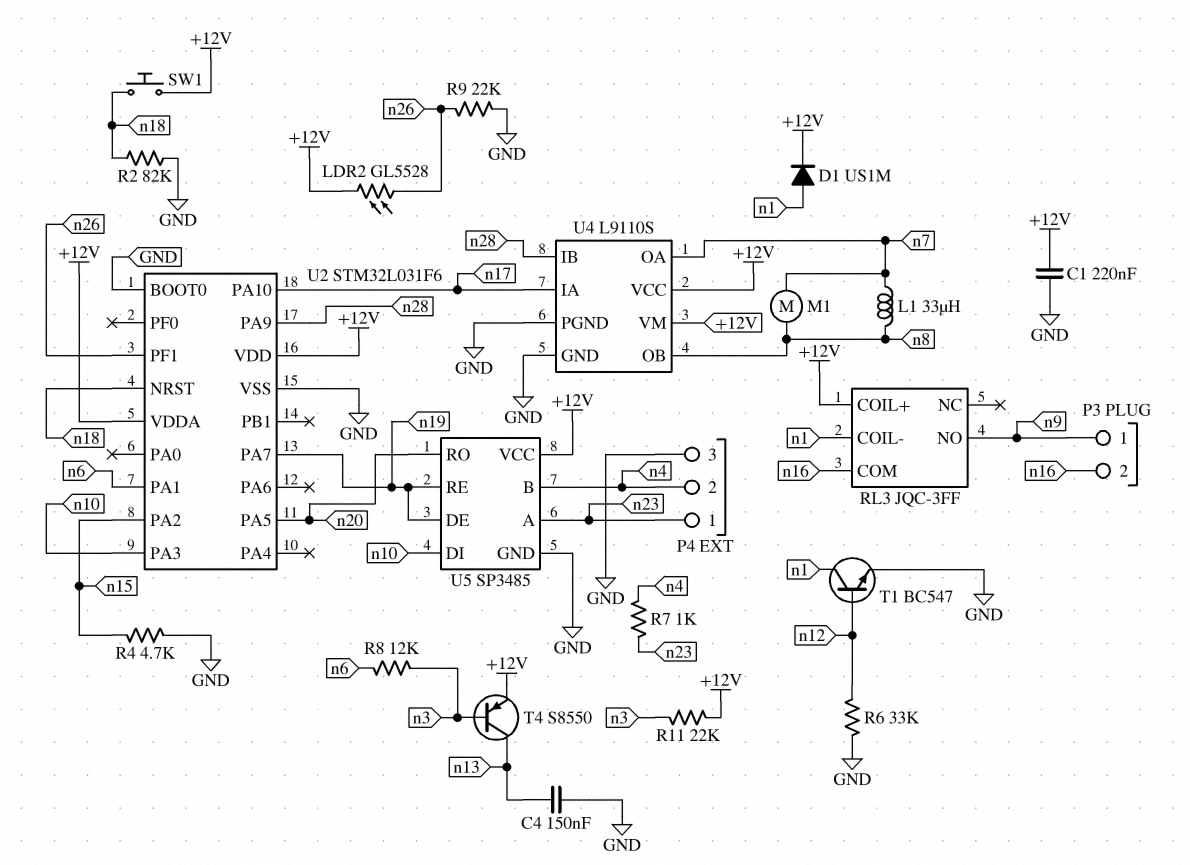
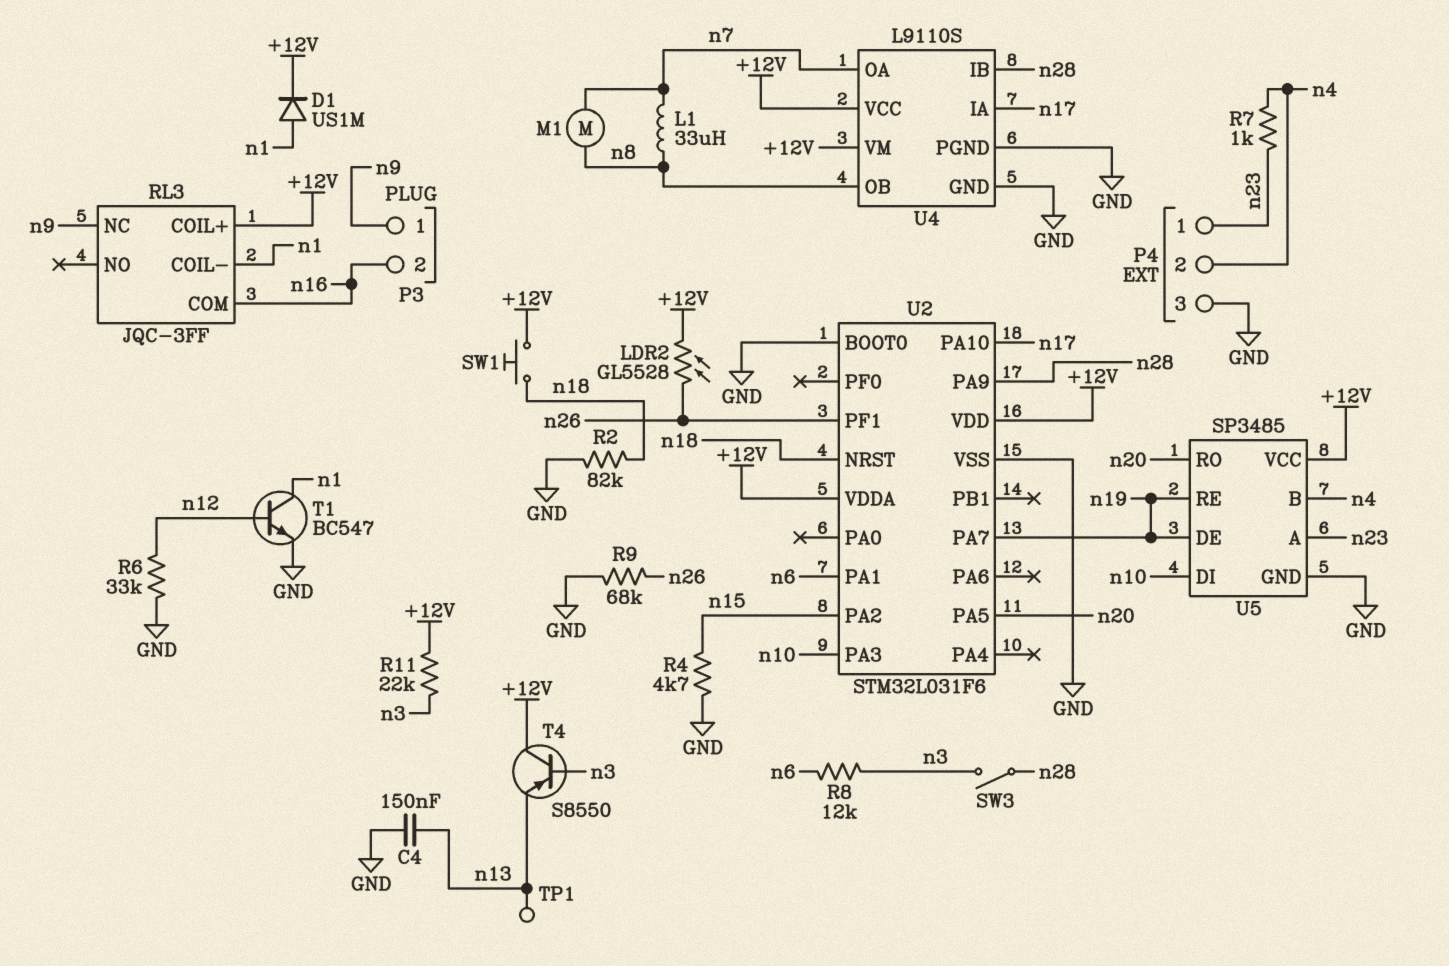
C1: 220nF (+12V, GND) -> none
R9: 22k (GND, n26) -> 68k (GND, n26)
RL3 pin NC: none -> n9
RL3 pin NO: n9 -> none
SW3: none -> switch (n3, n28)
T4: PNP S8550 (B n3, C n13, E +12V) -> PNP S8550 (B n3, C +12V, E n13)
TP1: none -> test point (n13)

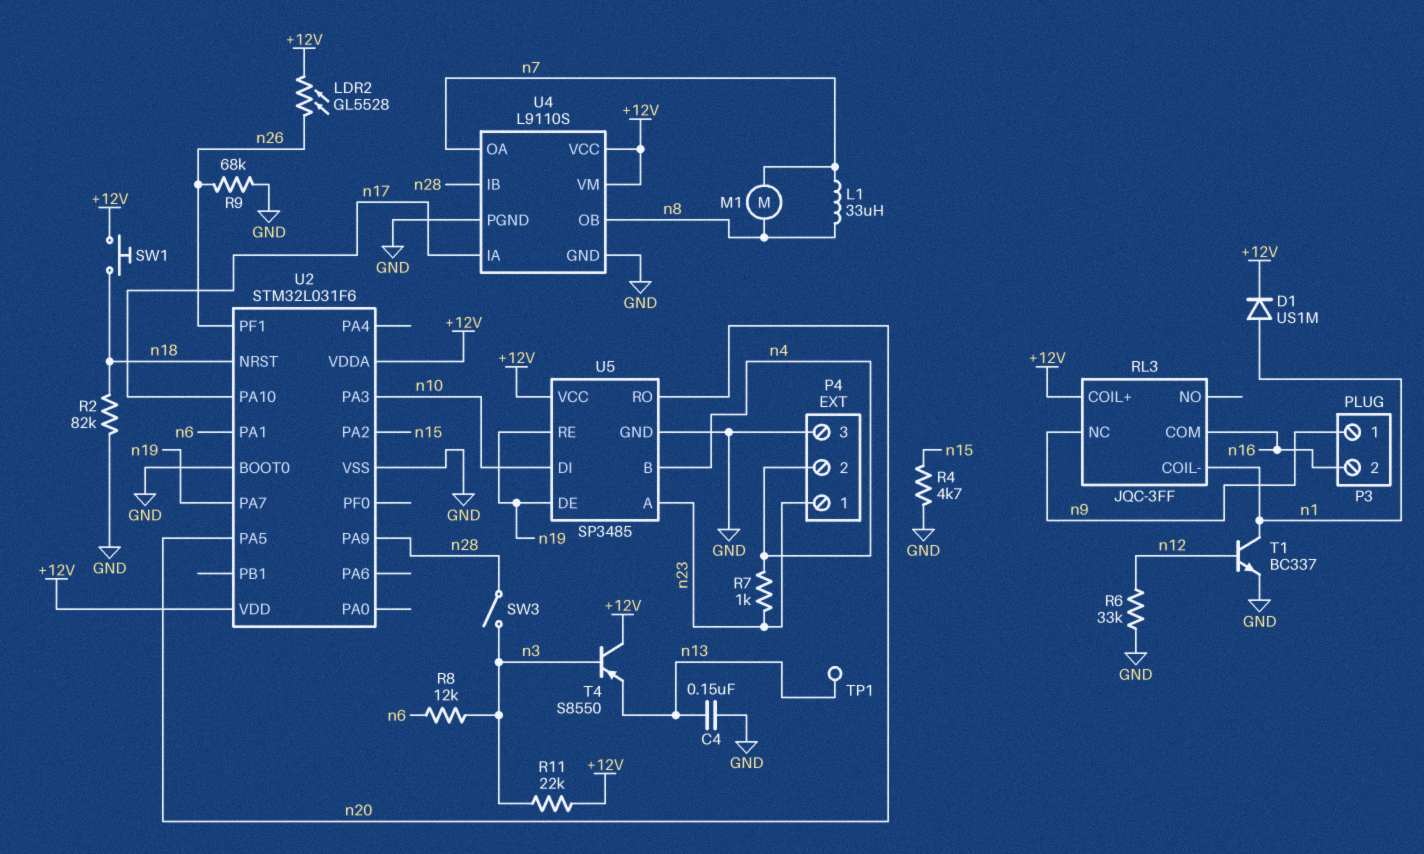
T1: NPN BC547 (B n12, C n1, E GND) -> NPN BC337 (B n12, C n1, E GND)

